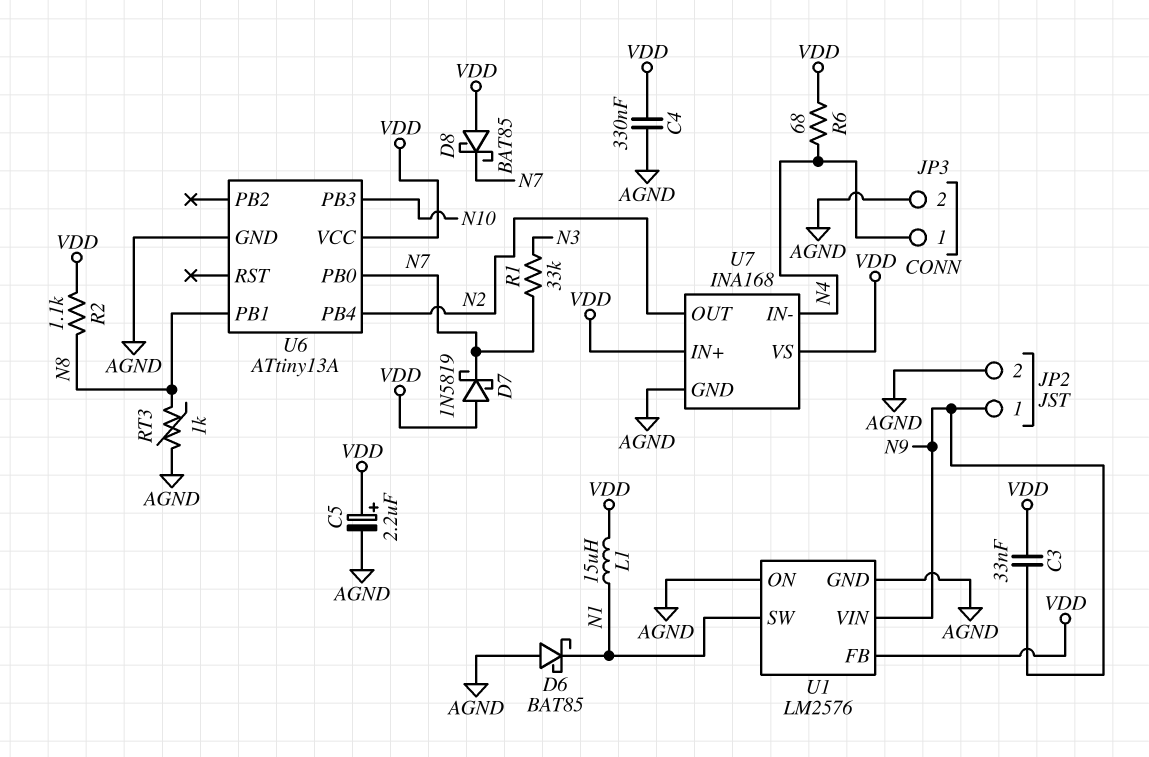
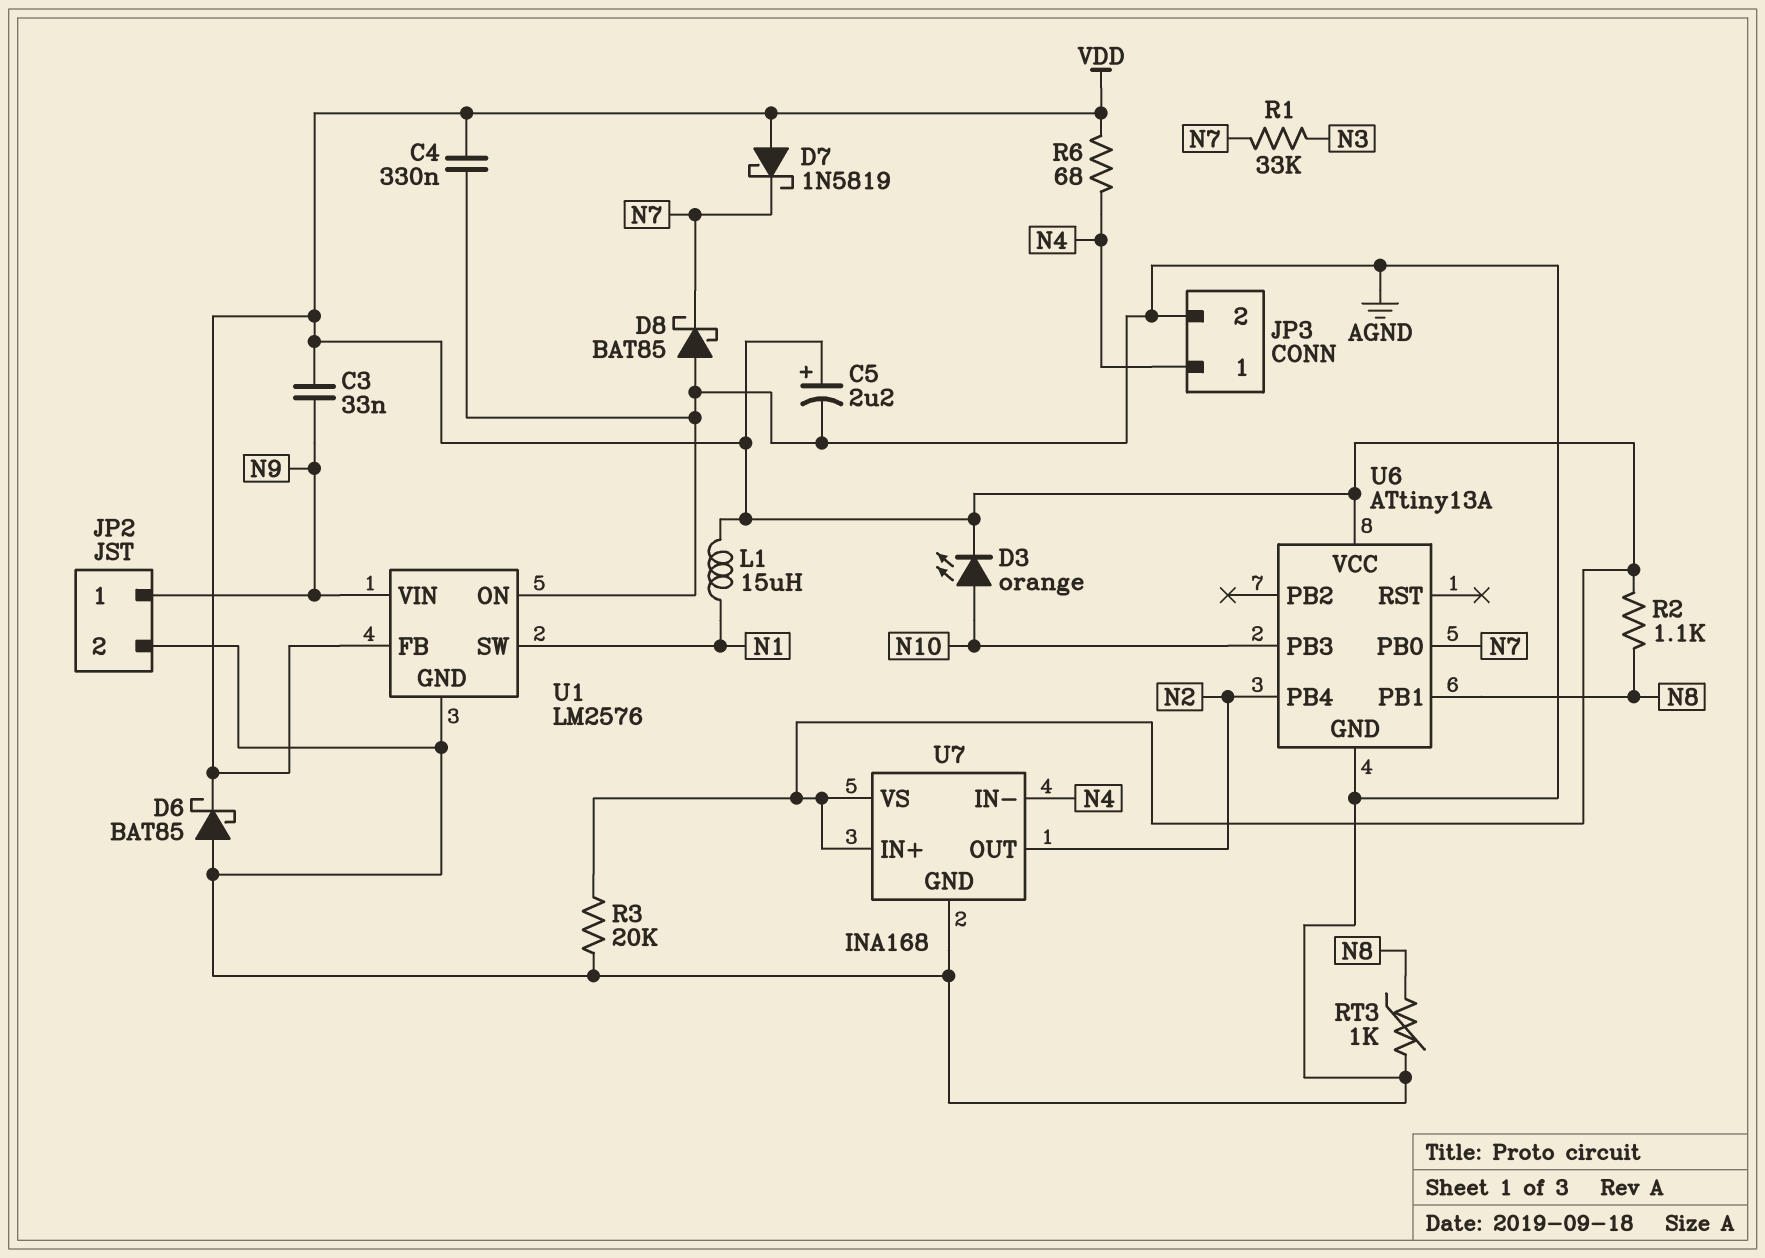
D3: none -> LED orange (A N10, K VDD)
D6: schottky BAT85 (A AGND, K N1) -> schottky BAT85 (A AGND, K VDD)
D8: schottky BAT85 (A VDD, K N7) -> schottky BAT85 (A AGND, K N7)
R3: none -> 20k (AGND, VDD)

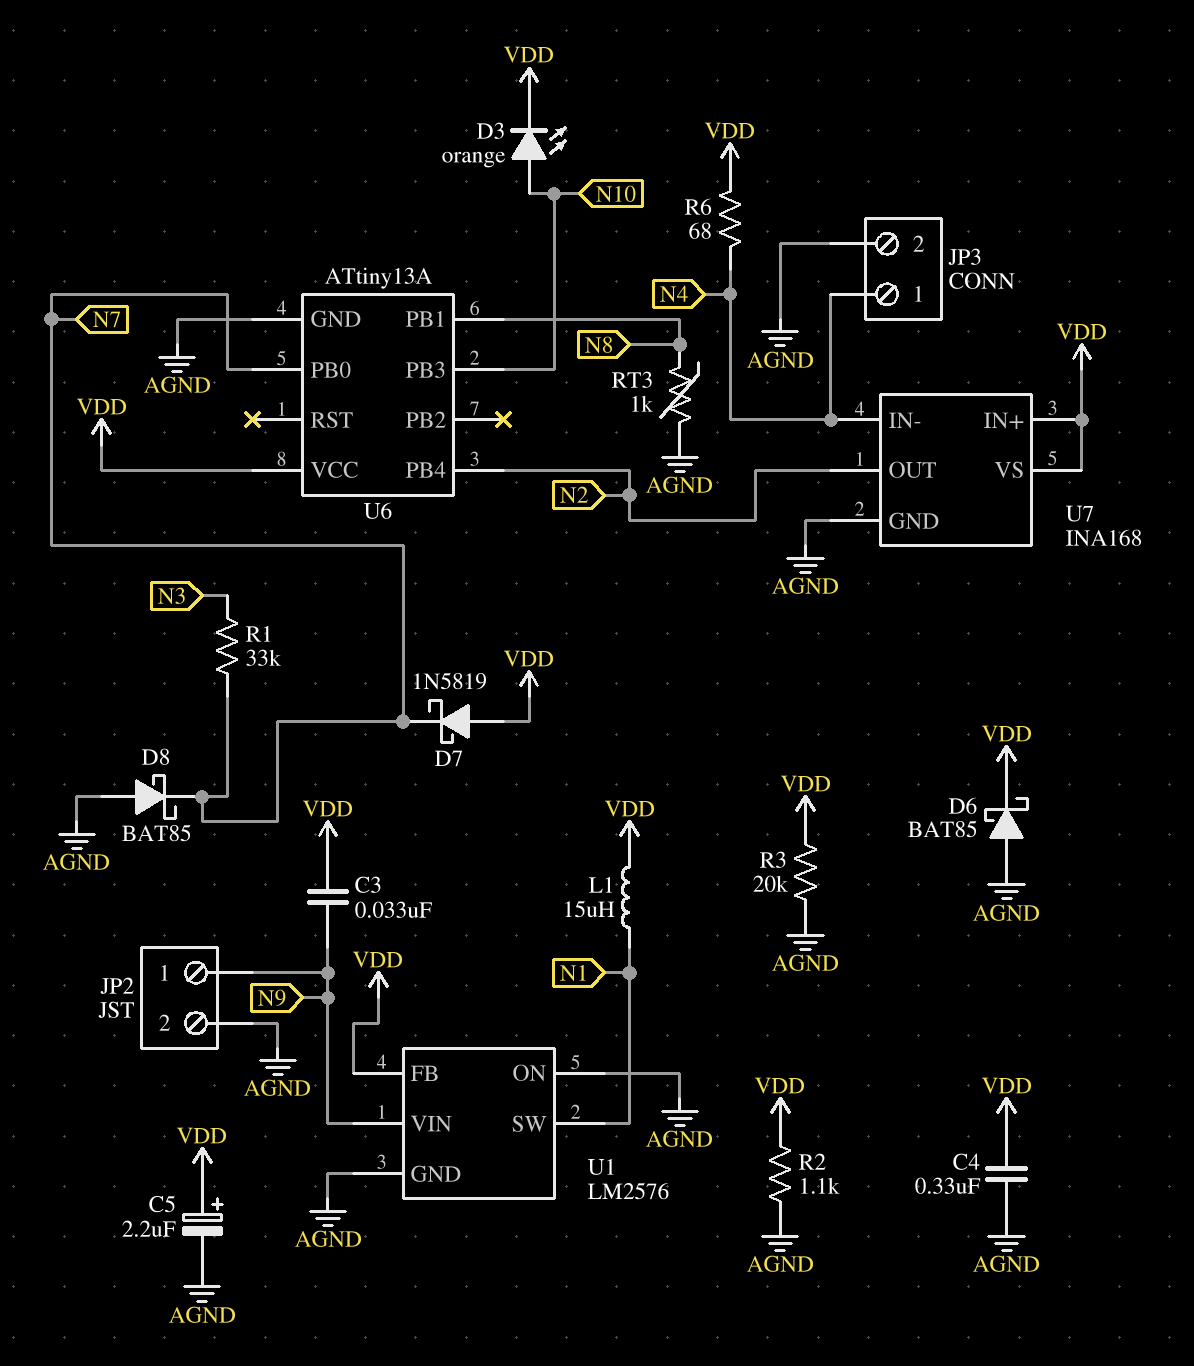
R2: 1.1k (N8, VDD) -> 1.1k (AGND, VDD)

